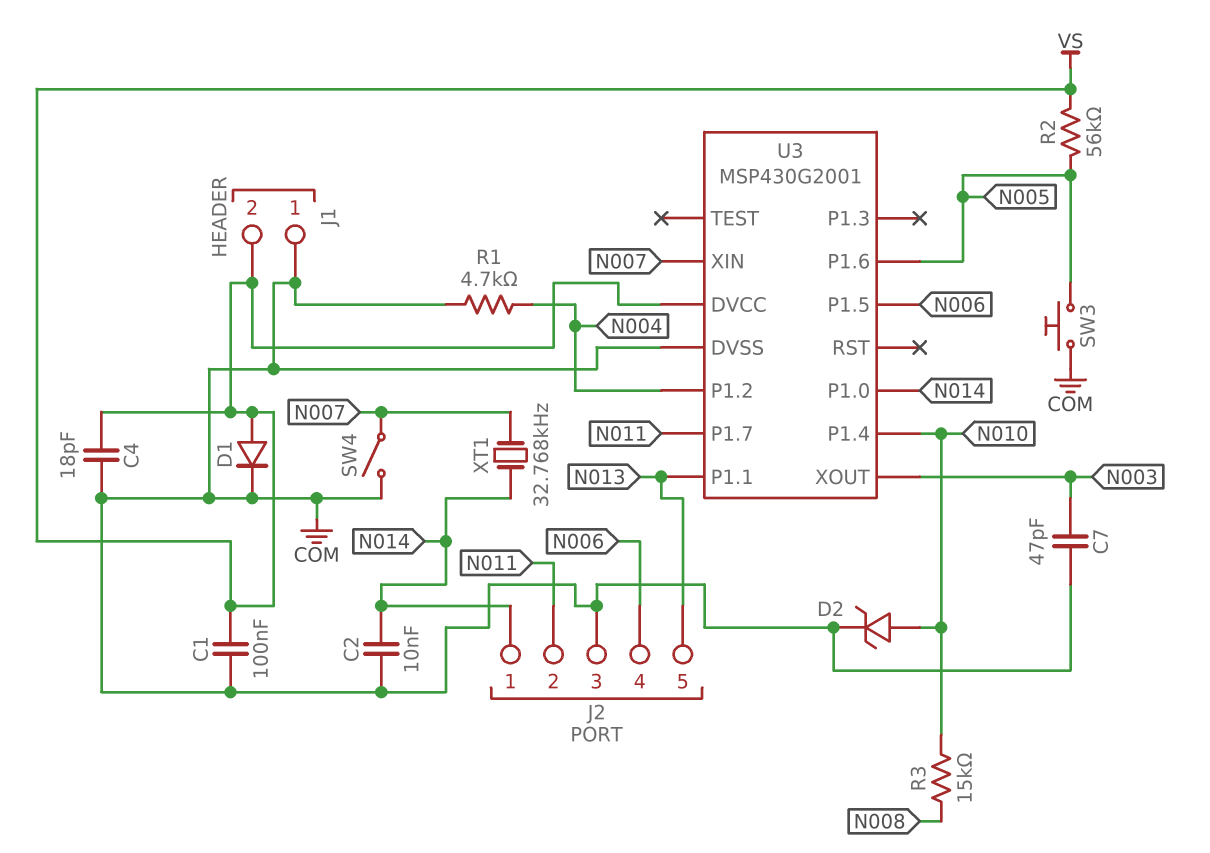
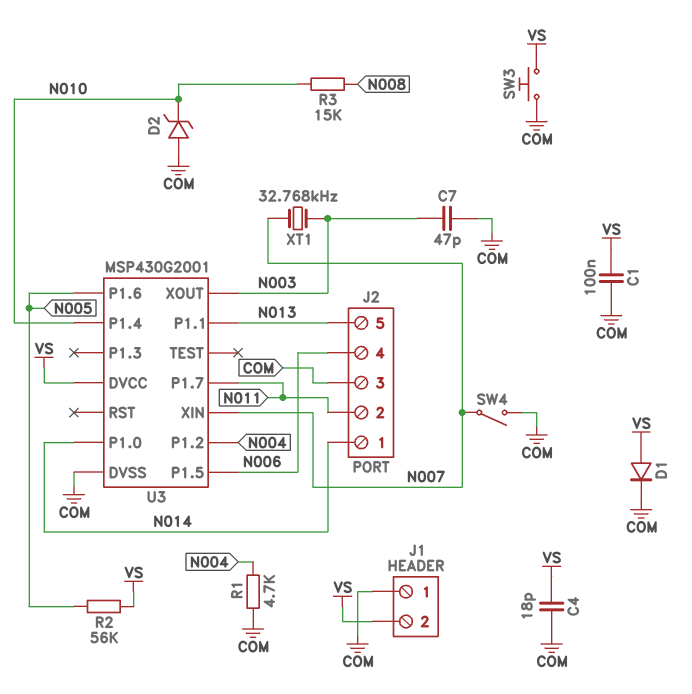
C2: 10nF (COM, N014) -> none
D2: zener (A N010, K COM) -> zener (A COM, K N010)
SW3: button (COM, N005) -> button (COM, VS)
XT1: 32.768kHz (N007, N014) -> 32.768kHz (N003, N007)

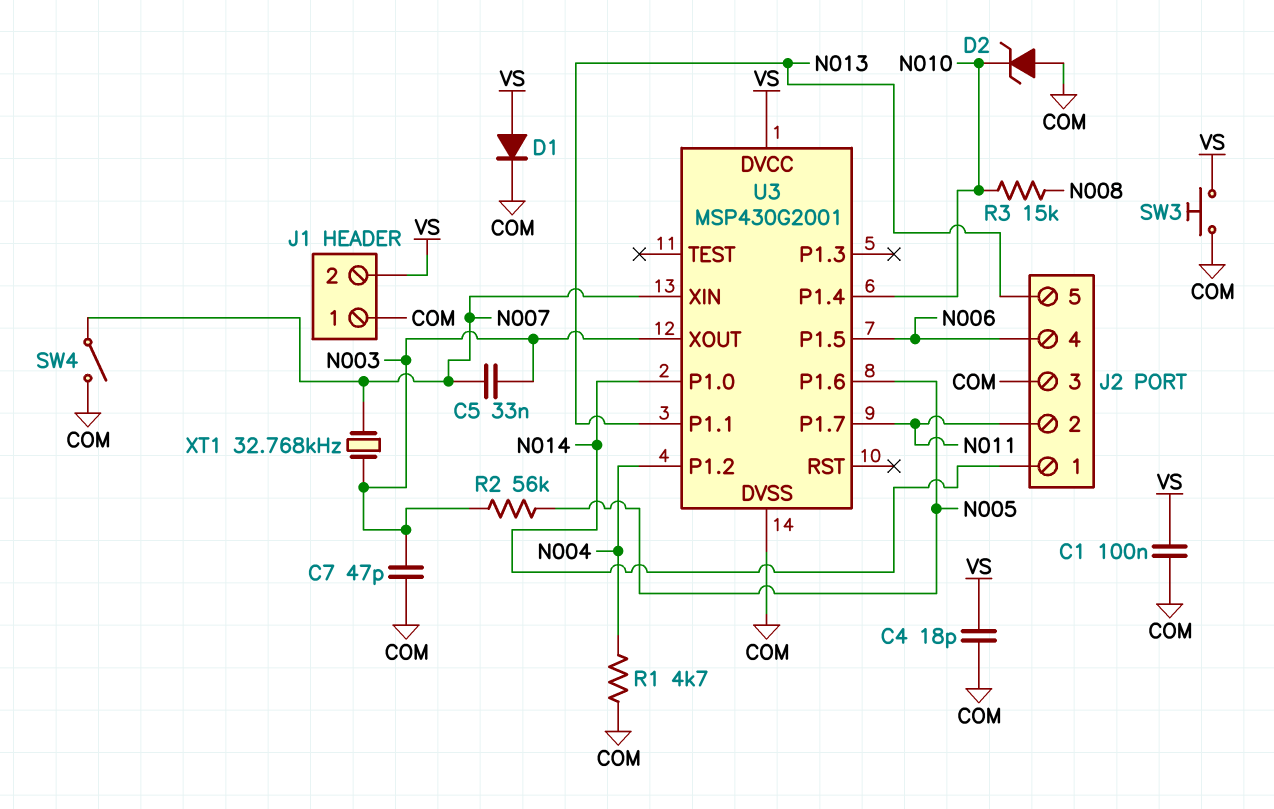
C5: none -> 33nF (N003, N007)
R2: 56k (N005, VS) -> 56k (N003, N005)

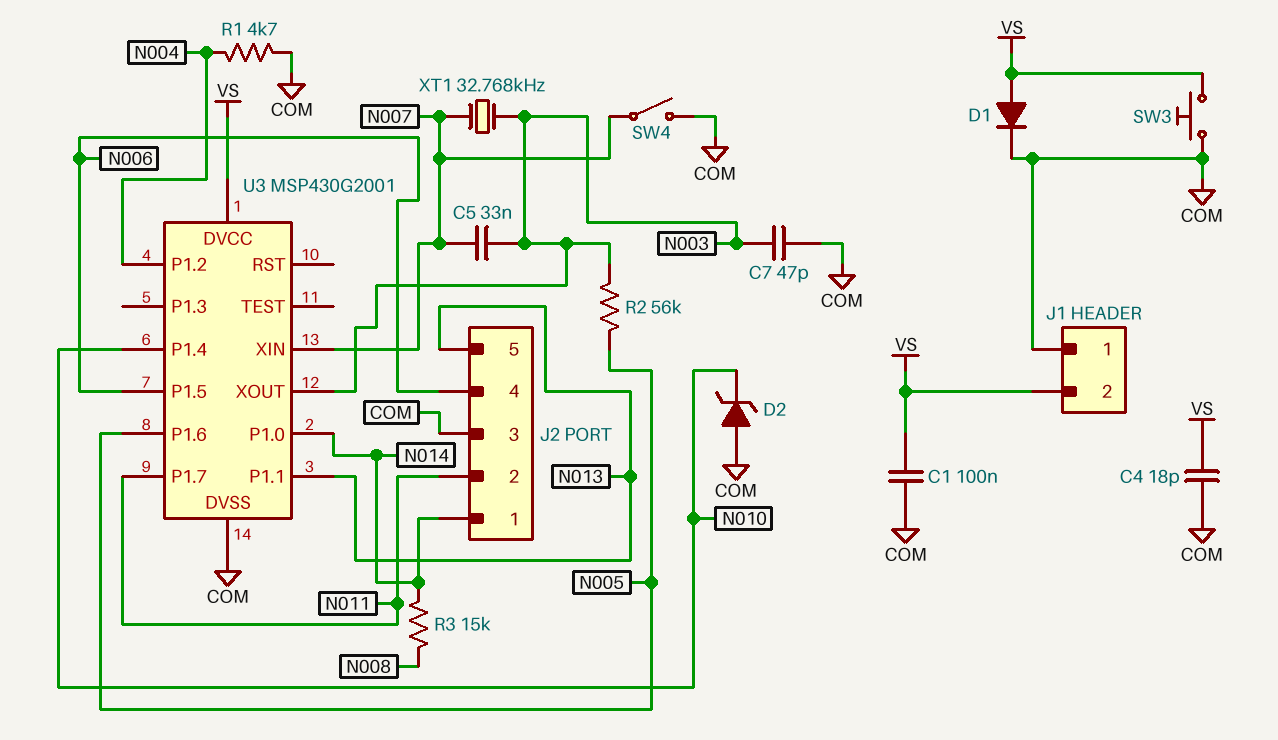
R3: 15k (N008, N010) -> 15k (N008, N014)

